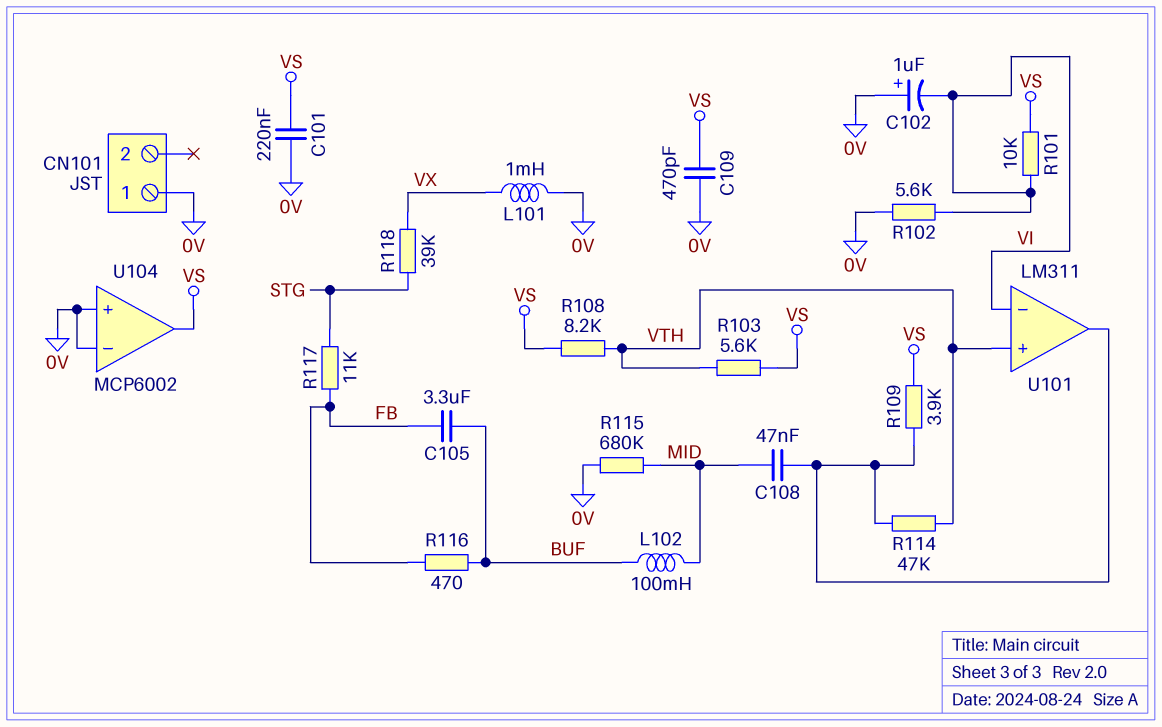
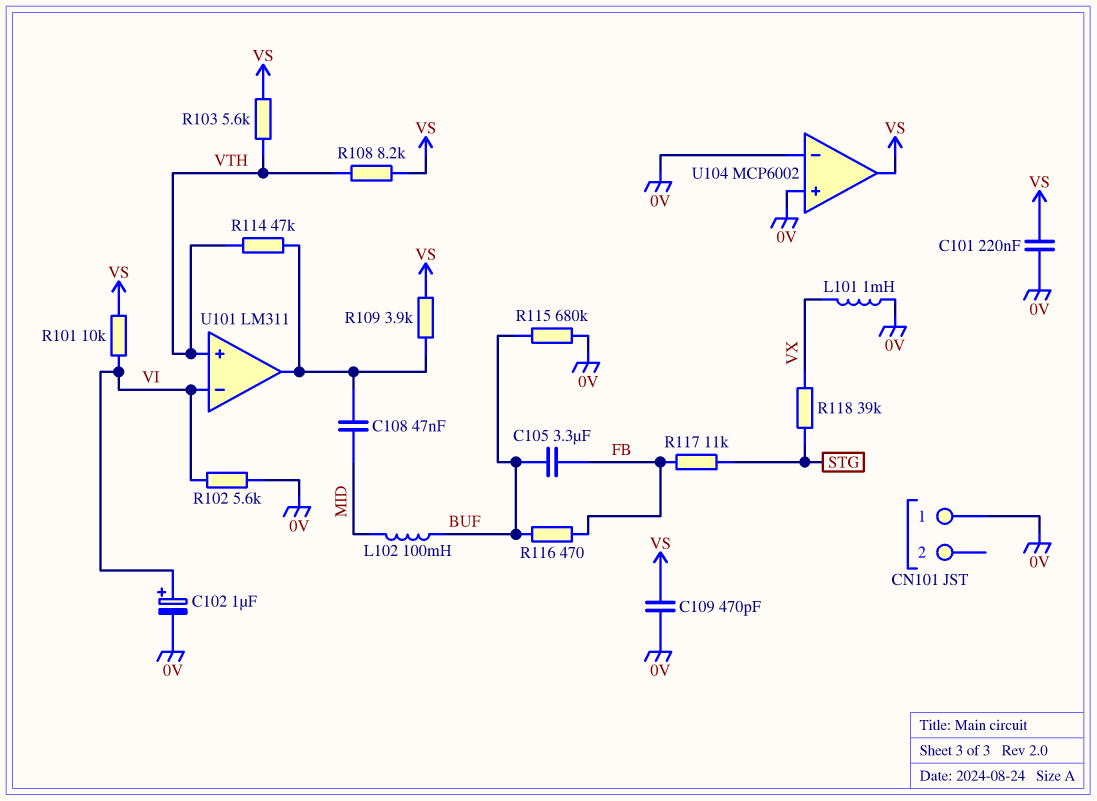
C102: 1uF (plus 0V, minus VI) -> 1uF (plus VI, minus 0V)
R115: 680k (0V, MID) -> 680k (0V, BUF)

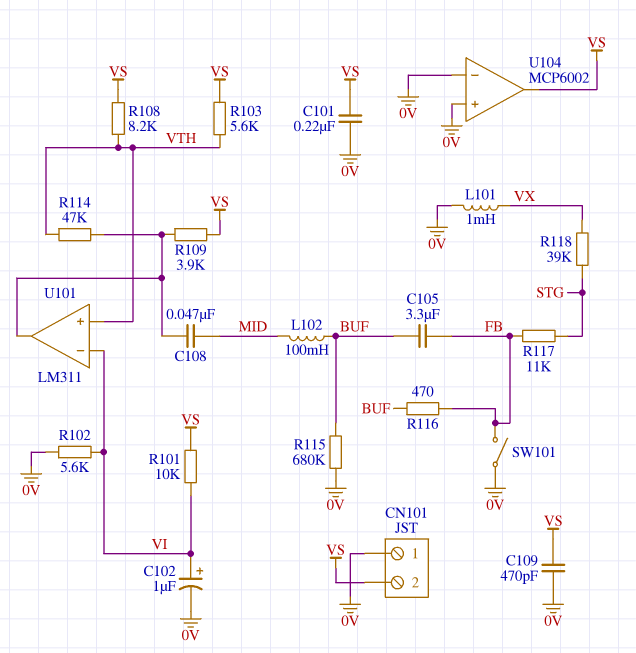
CN101 pin 2: none -> VS
SW101: none -> switch (0V, FB)

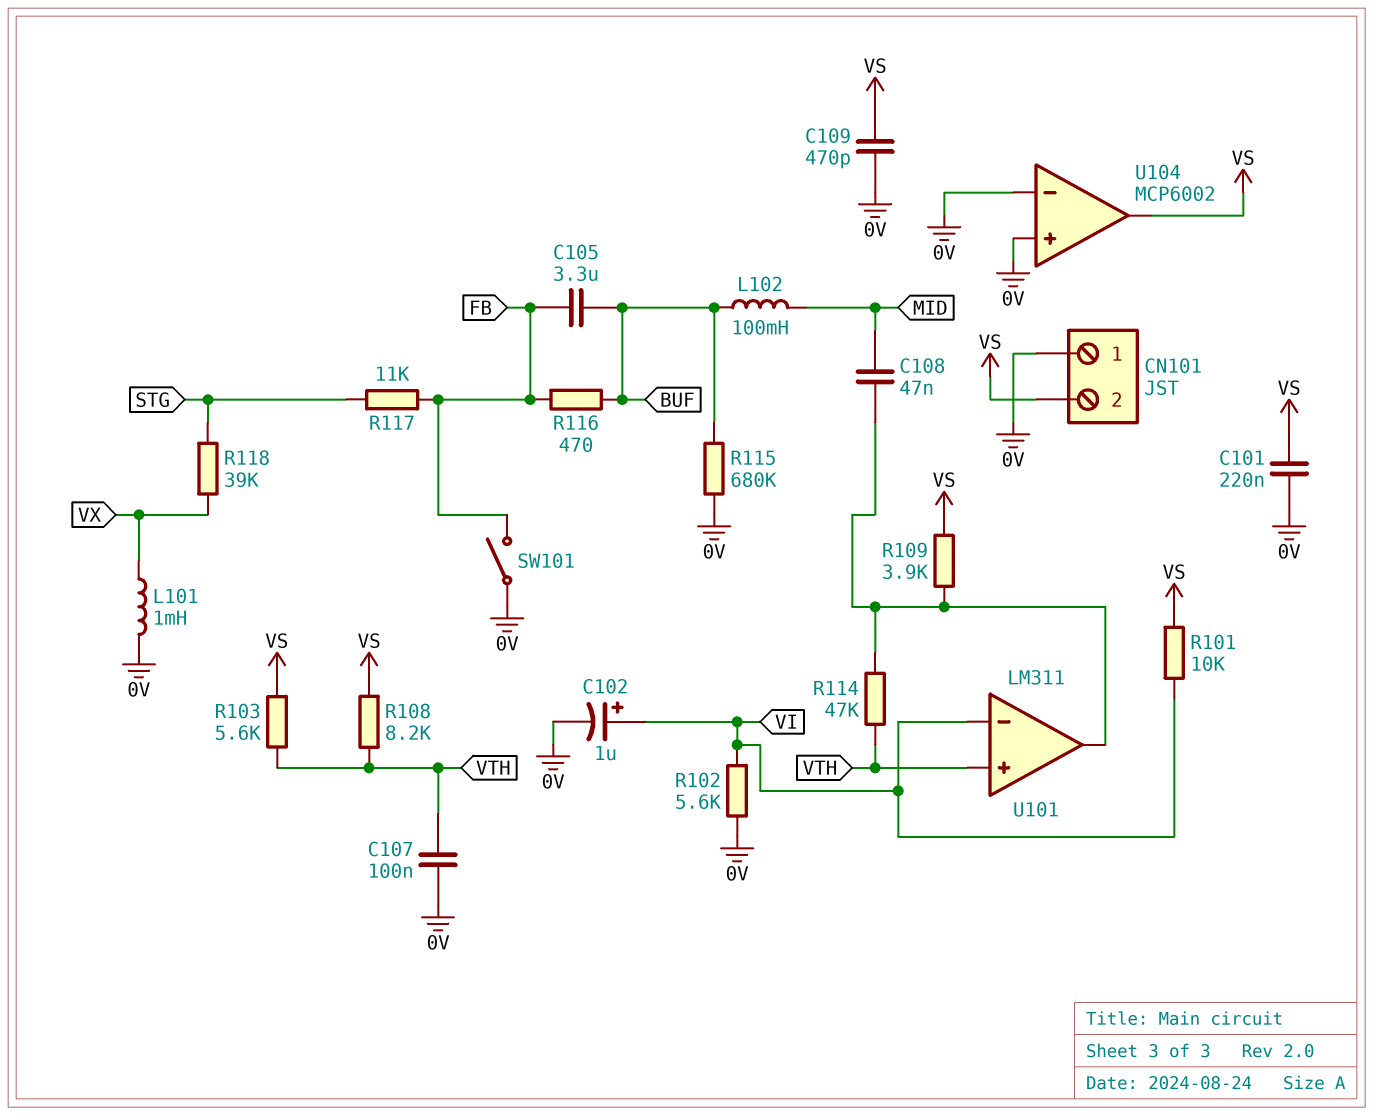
C107: none -> 100nF (0V, VTH)

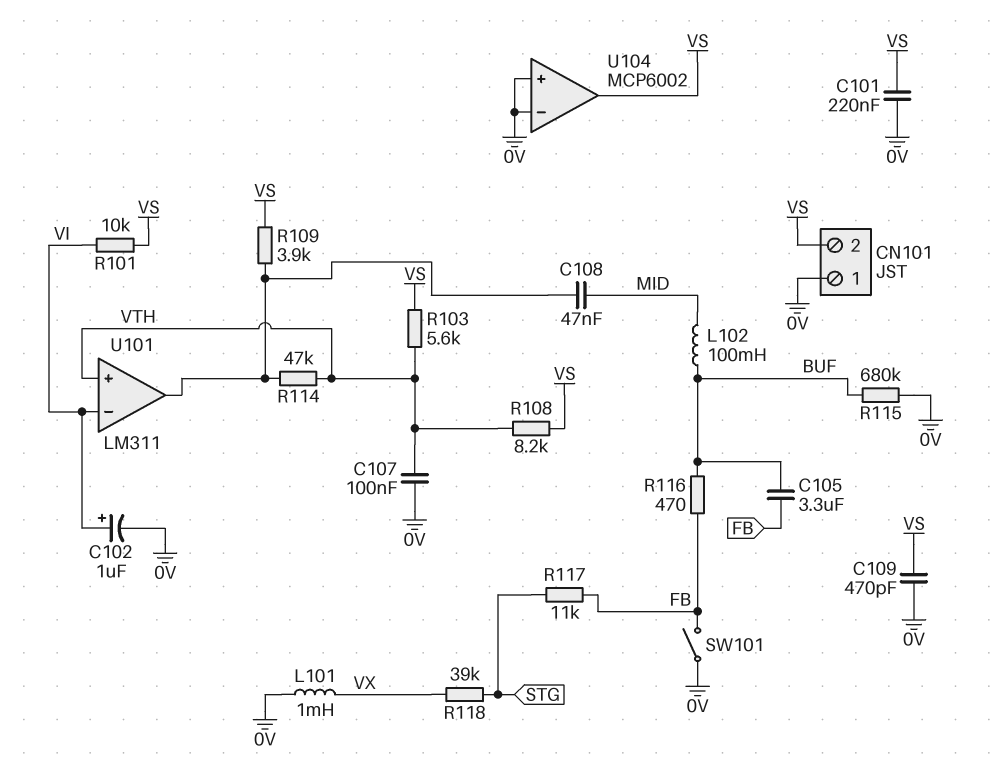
R102: 5.6k (0V, VI) -> none

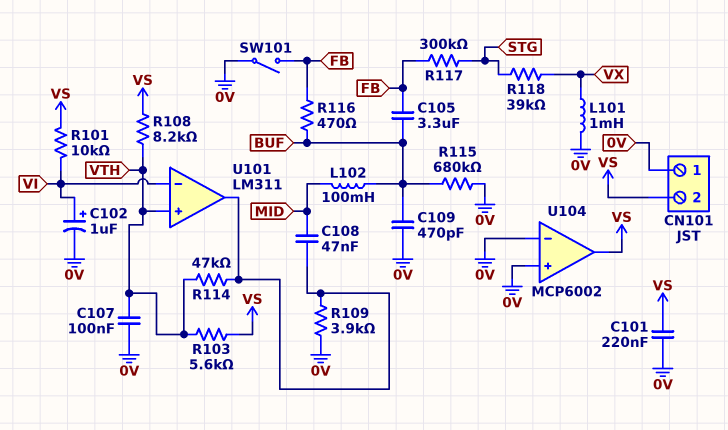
C109: 470pF (0V, VS) -> 470pF (0V, BUF)
R109: 3.9k (U101/out, VS) -> 3.9k (0V, U101/out)
R117: 11k (FB, STG) -> 300k (FB, STG)

